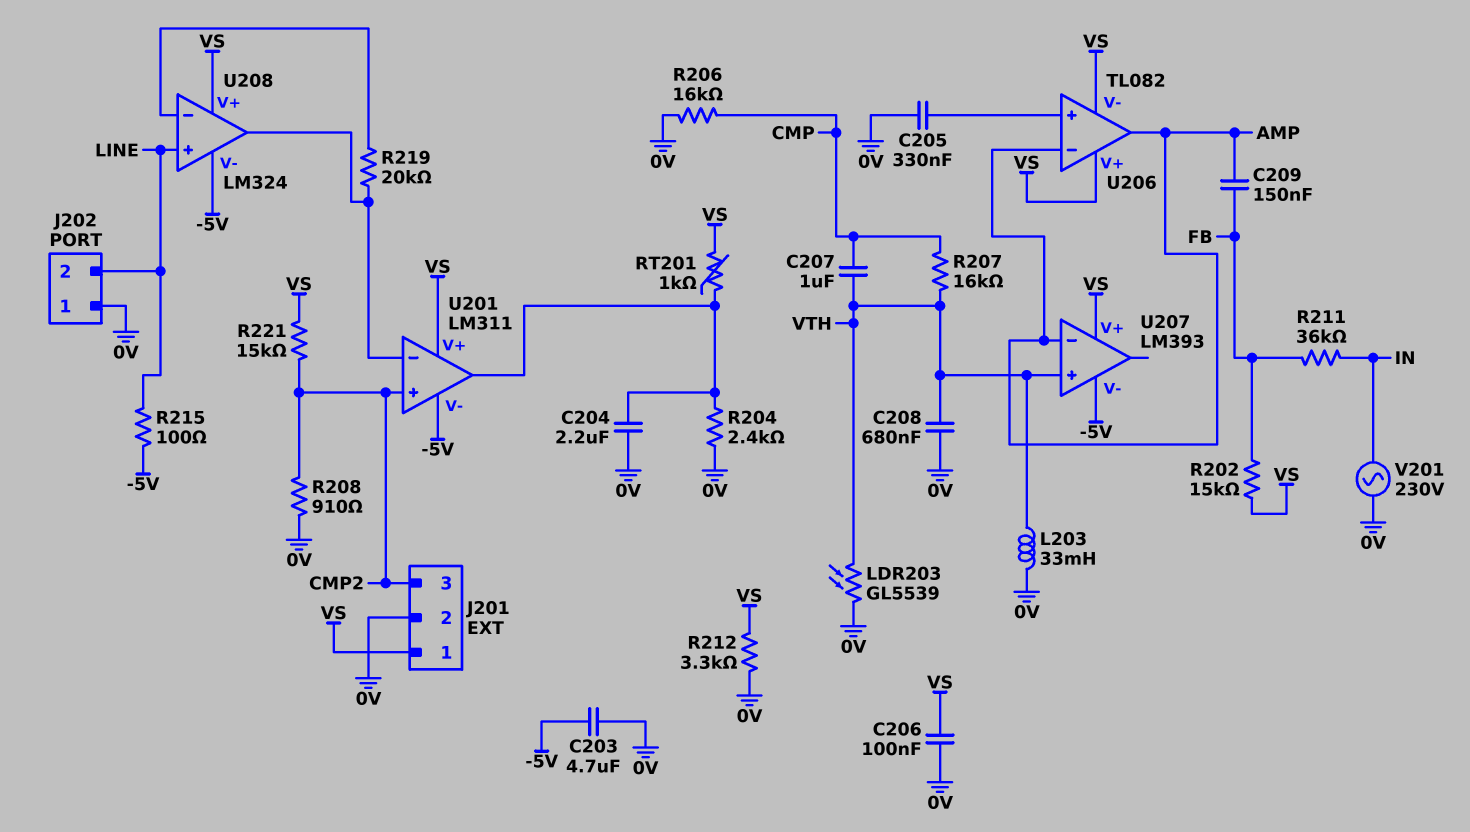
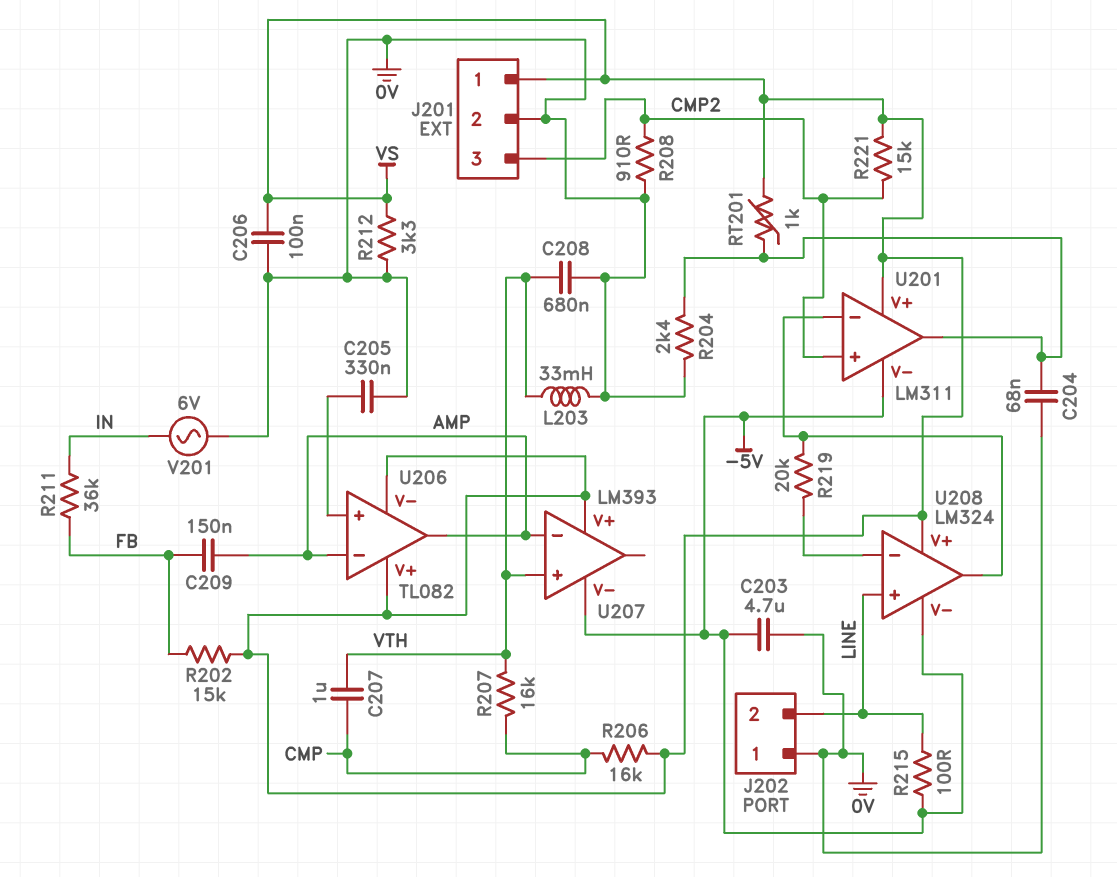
C204: 2.2uF (0V, U201/out) -> 68nF (0V, U201/out)
LDR203: GL5539 (0V, VTH) -> none
R206: 16k (0V, CMP) -> 16k (CMP, VS)
V201: AC 230V (0V, IN) -> AC 6V (0V, IN)

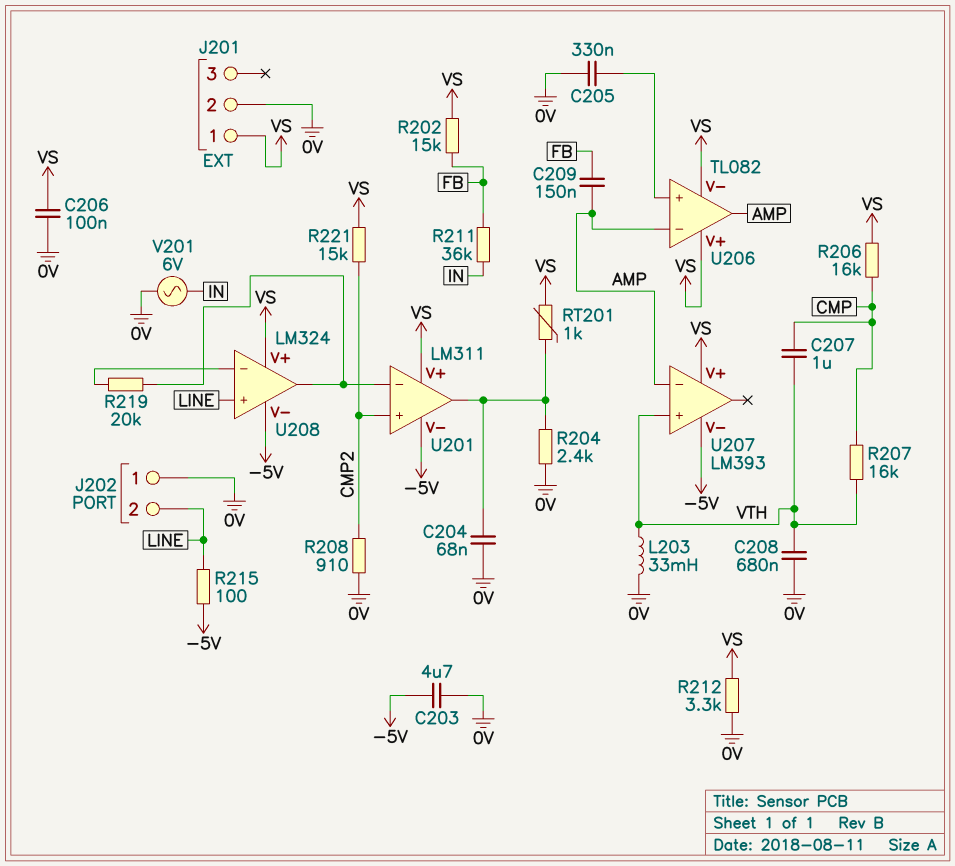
J201 pin 3: CMP2 -> none

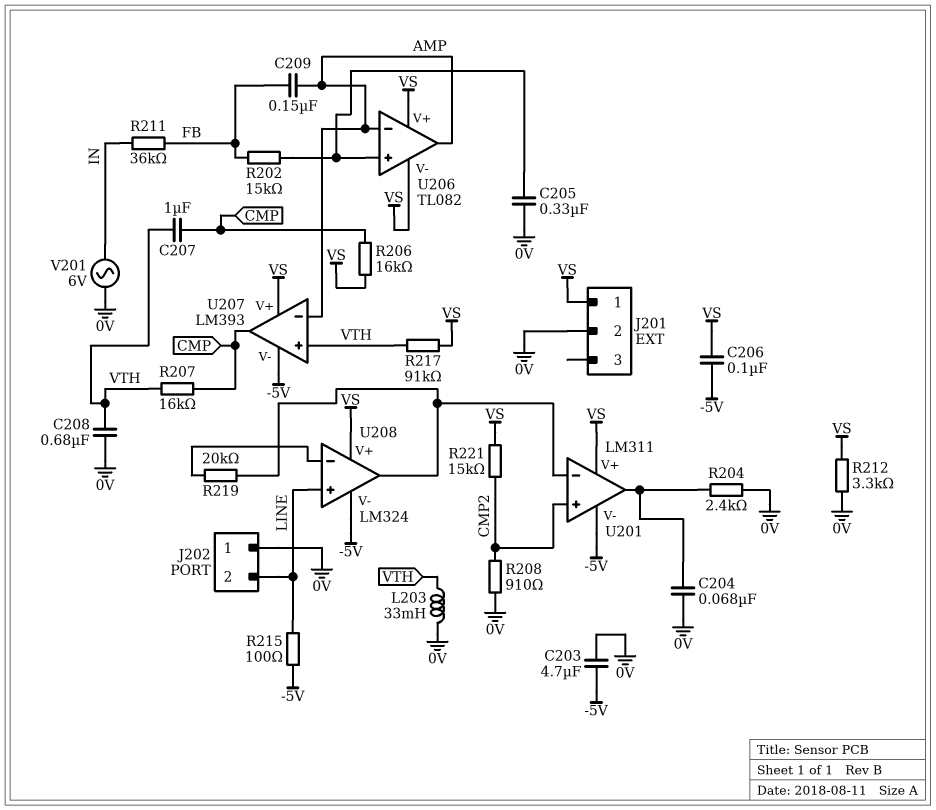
C206: 100nF (0V, VS) -> 100nF (-5V, VS)
R202: 15k (FB, VS) -> 15k (FB, U206/in+)
R217: none -> 91k (VS, VTH)
RT201: 1k (U201/out, VS) -> none
U207 pin out: none -> CMP

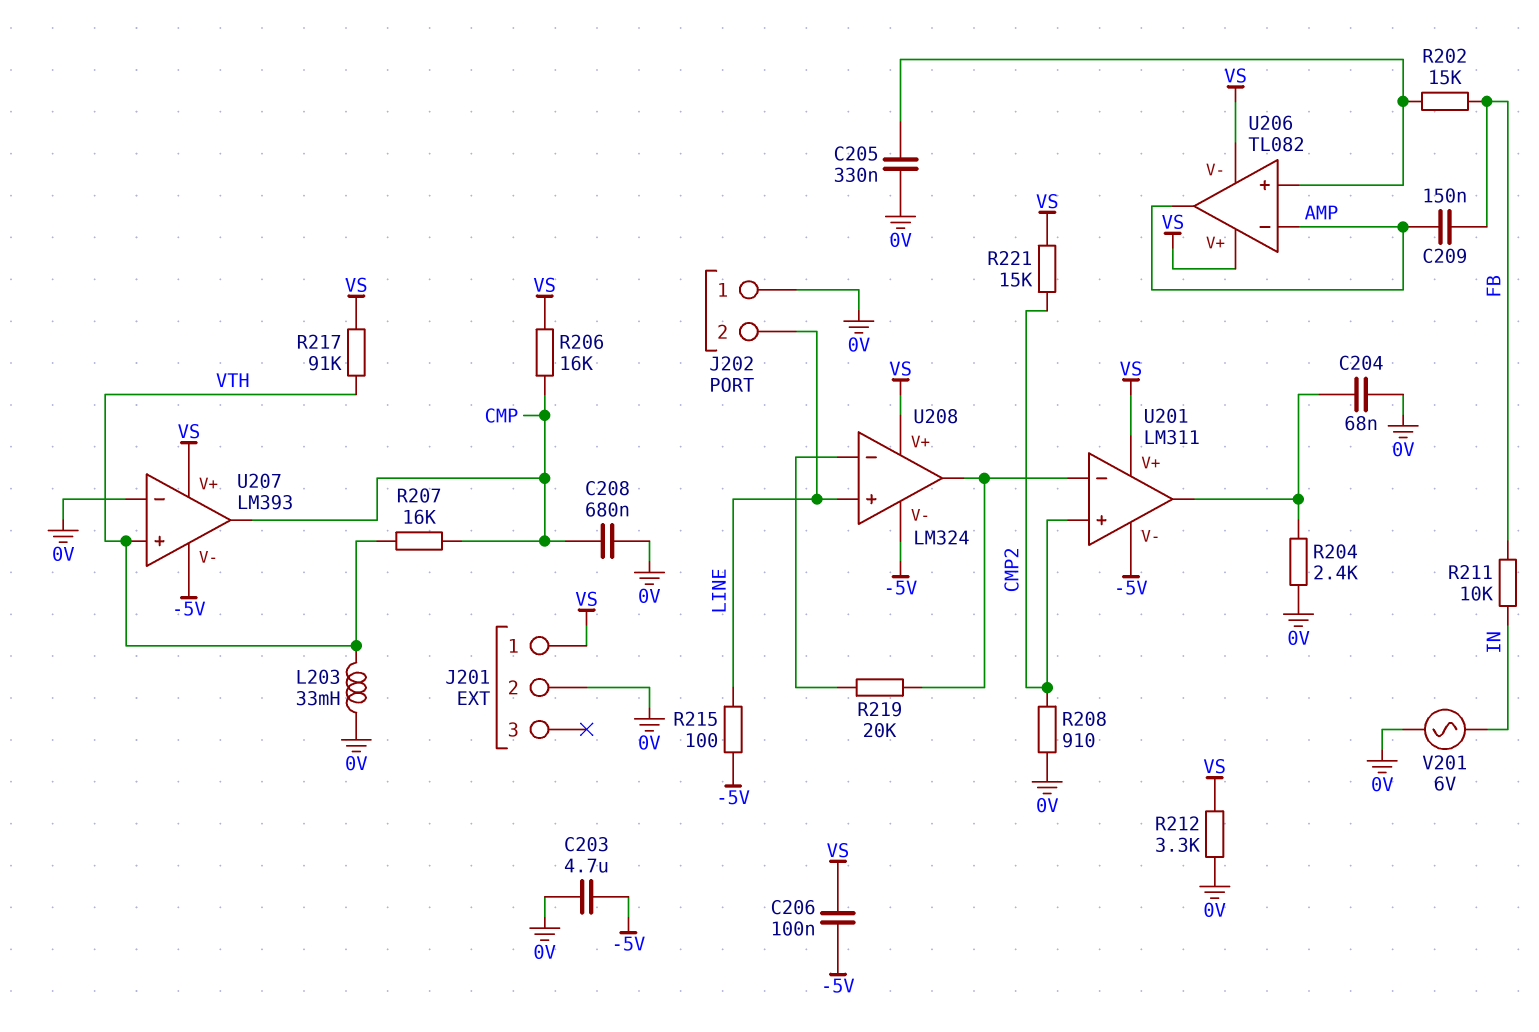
C207: 1uF (CMP, VTH) -> none
C208: 680nF (0V, VTH) -> 680nF (0V, CMP)
R211: 36k (FB, IN) -> 10k (FB, IN)
U207 pin in-: AMP -> 0V

